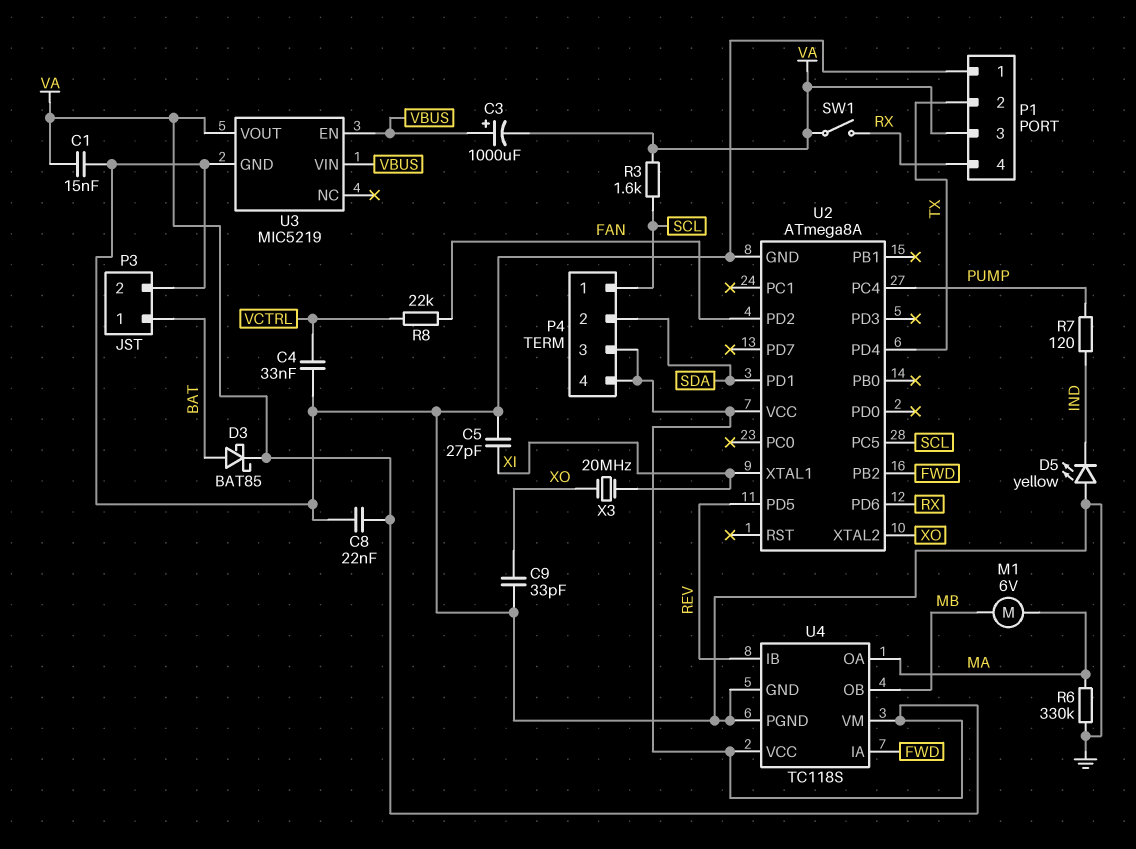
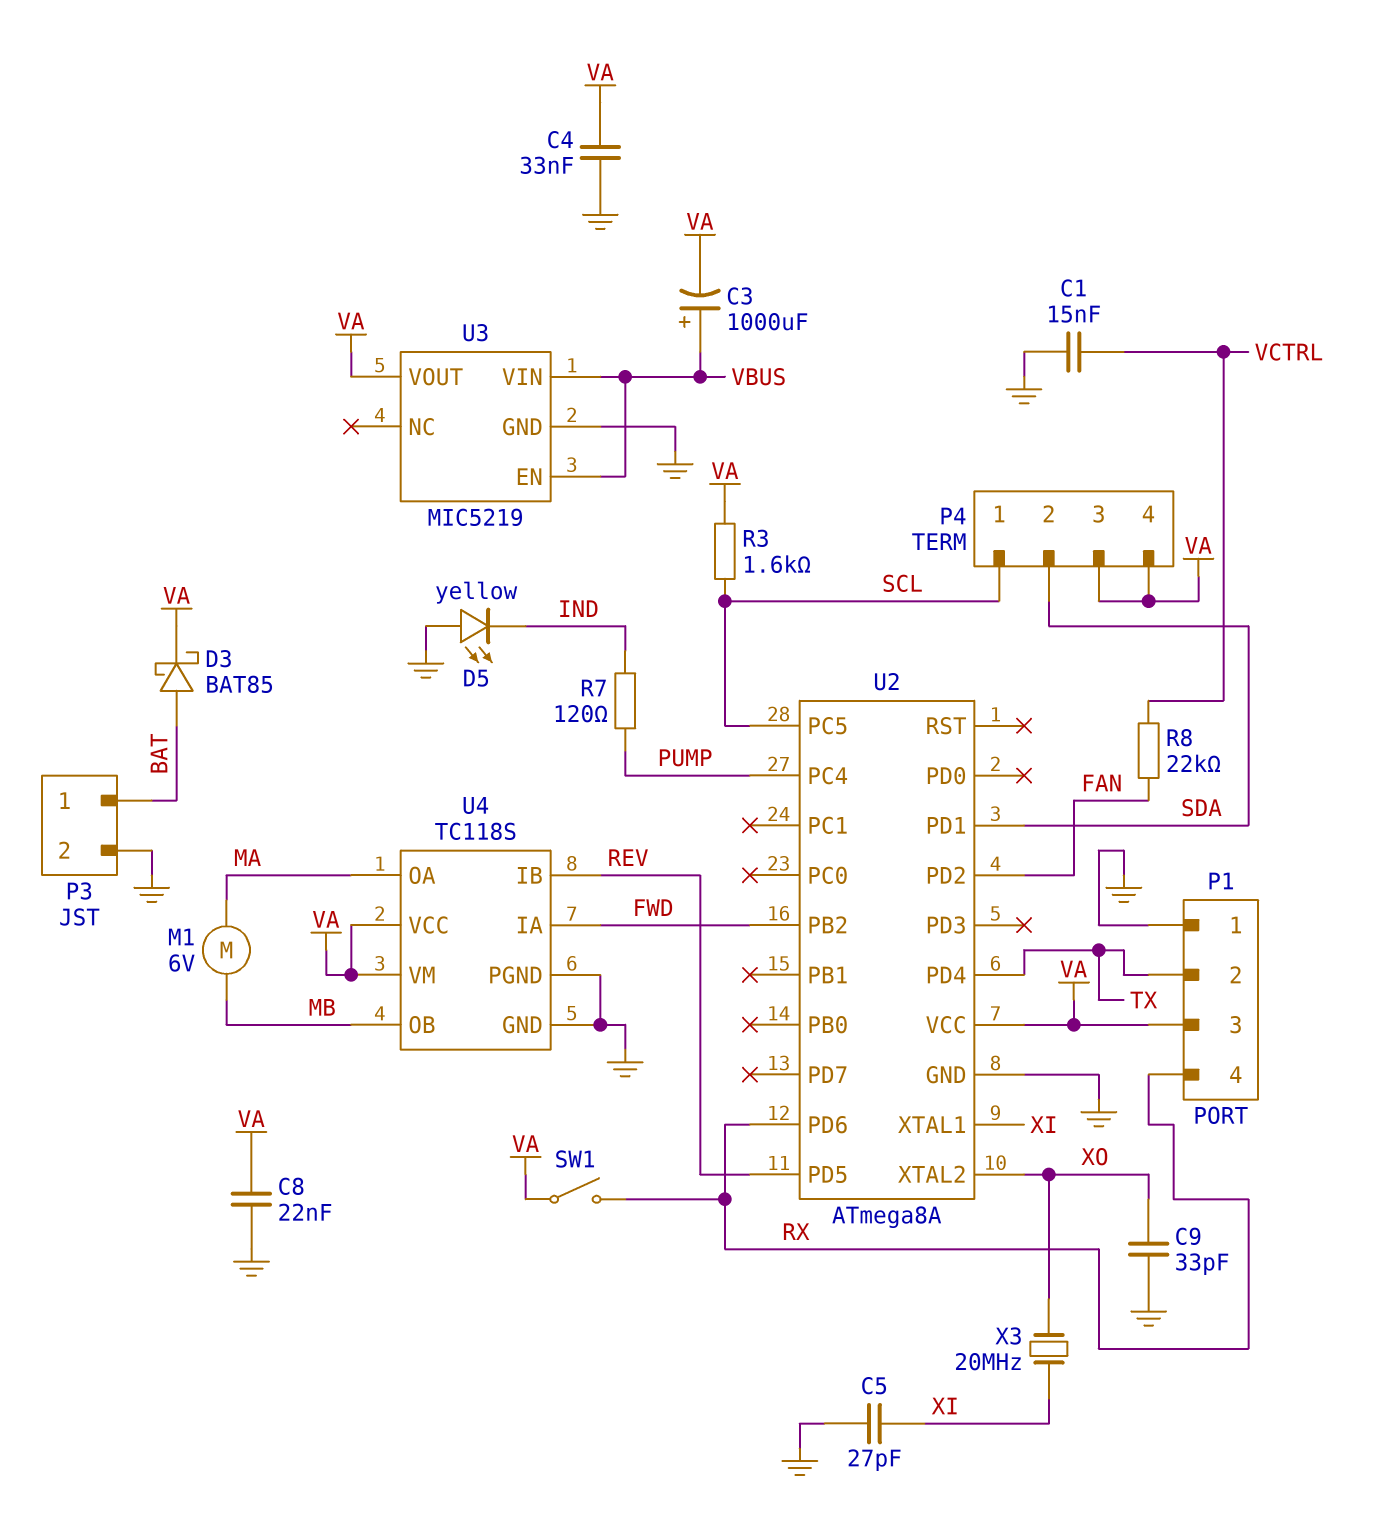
C1: 15nF (GND, VA) -> 15nF (GND, VCTRL)
C4: 33nF (GND, VCTRL) -> 33nF (GND, VA)
R6: 330k (GND, MA) -> none

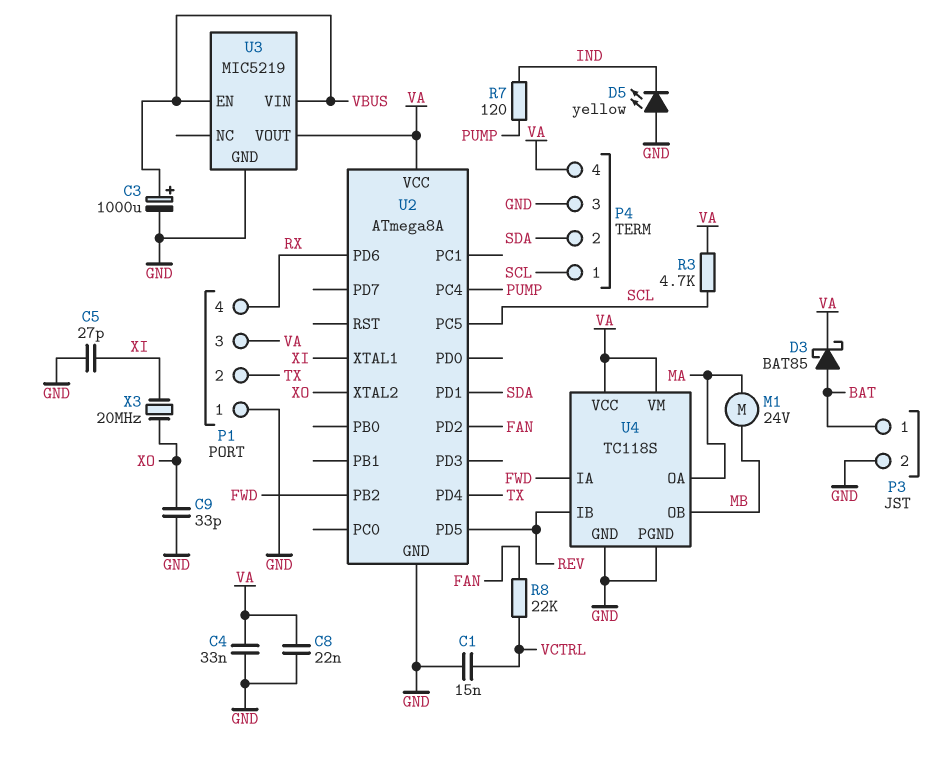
C3: 1000uF (plus VBUS, minus VA) -> 1000uF (plus VBUS, minus GND)
M1: motor 6V (MA, MB) -> motor 24V (MA, MB)
P4 pin 3: VA -> GND
R3: 1.6k (SCL, VA) -> 4.7k (SCL, VA)
SW1: switch (RX, VA) -> none

